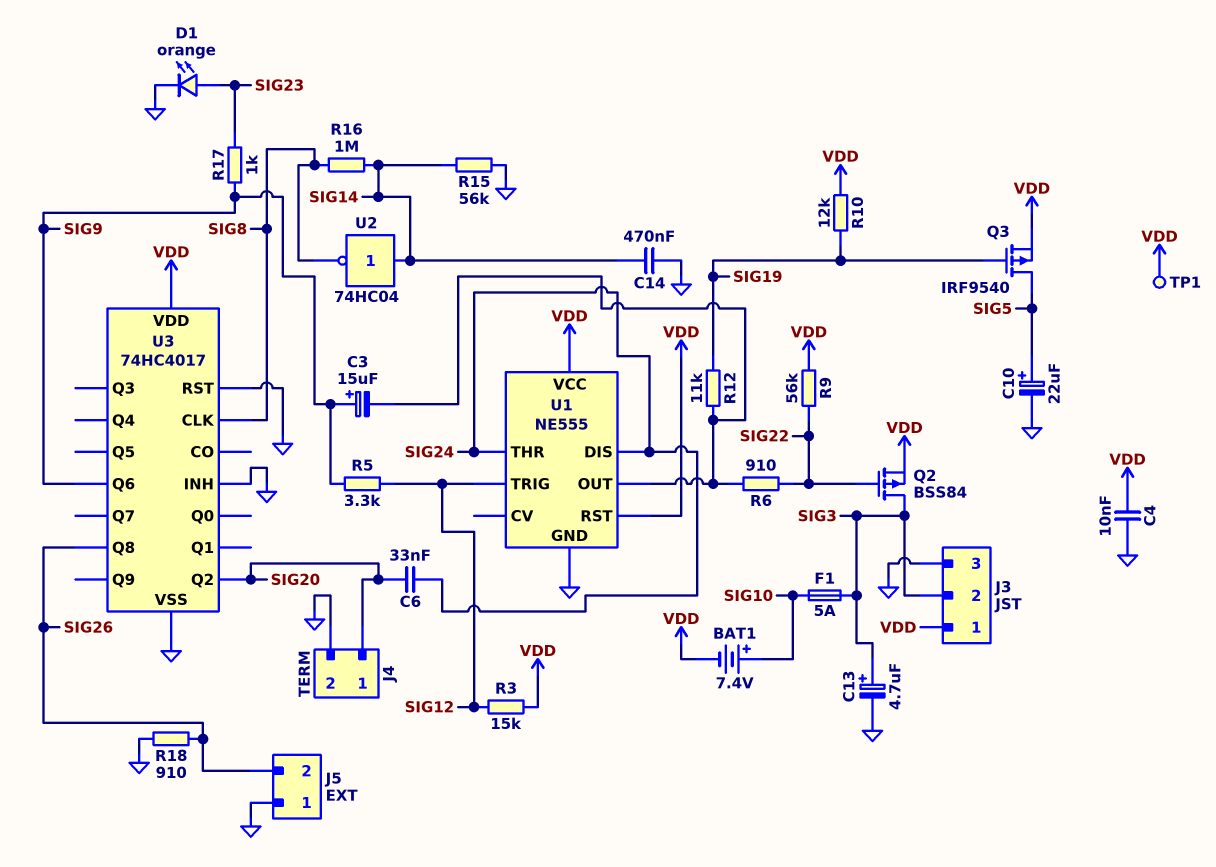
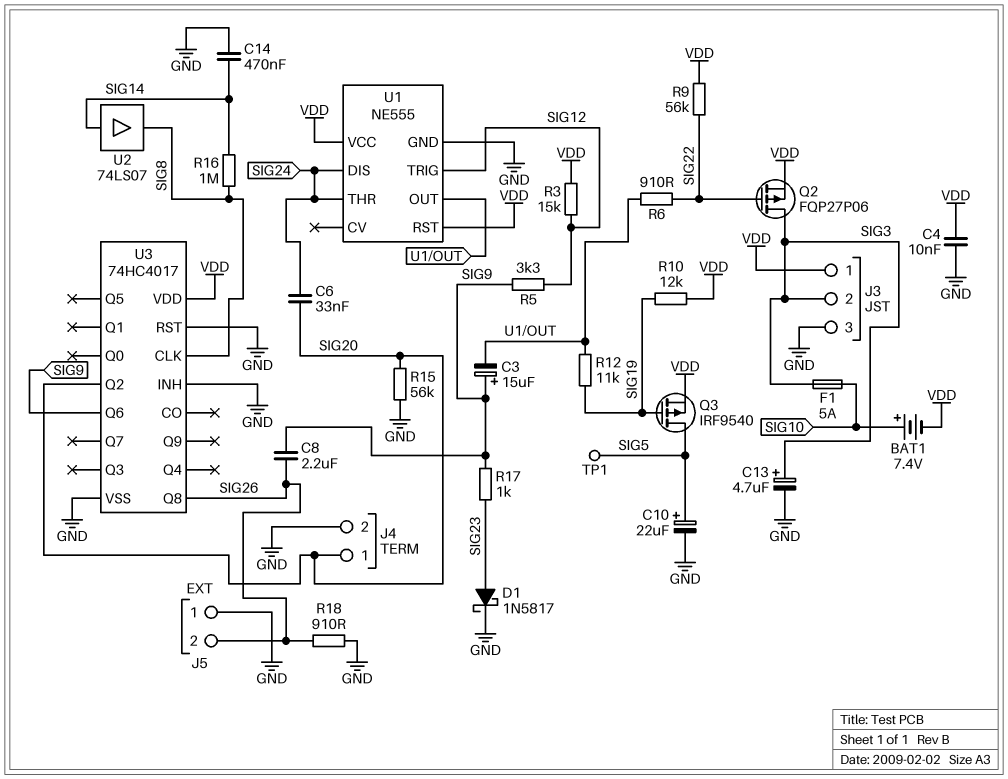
C8: none -> 2.2uF (SIG9, SIG26)
D1: LED orange (A SIG23, K GND) -> schottky 1N5817 (A SIG23, K GND)
Q2: PMOS BSS84 (G SIG22, D SIG3, S VDD) -> PMOS FQP27P06 (G SIG22, D SIG3, S VDD)
R15: 56k (GND, SIG14) -> 56k (GND, SIG20)
TP1: test point (VDD) -> test point (SIG5)
U2: NOT 74HC04 (in SIG14, out SIG8) -> buffer 74LS07 (in SIG14, out SIG8)

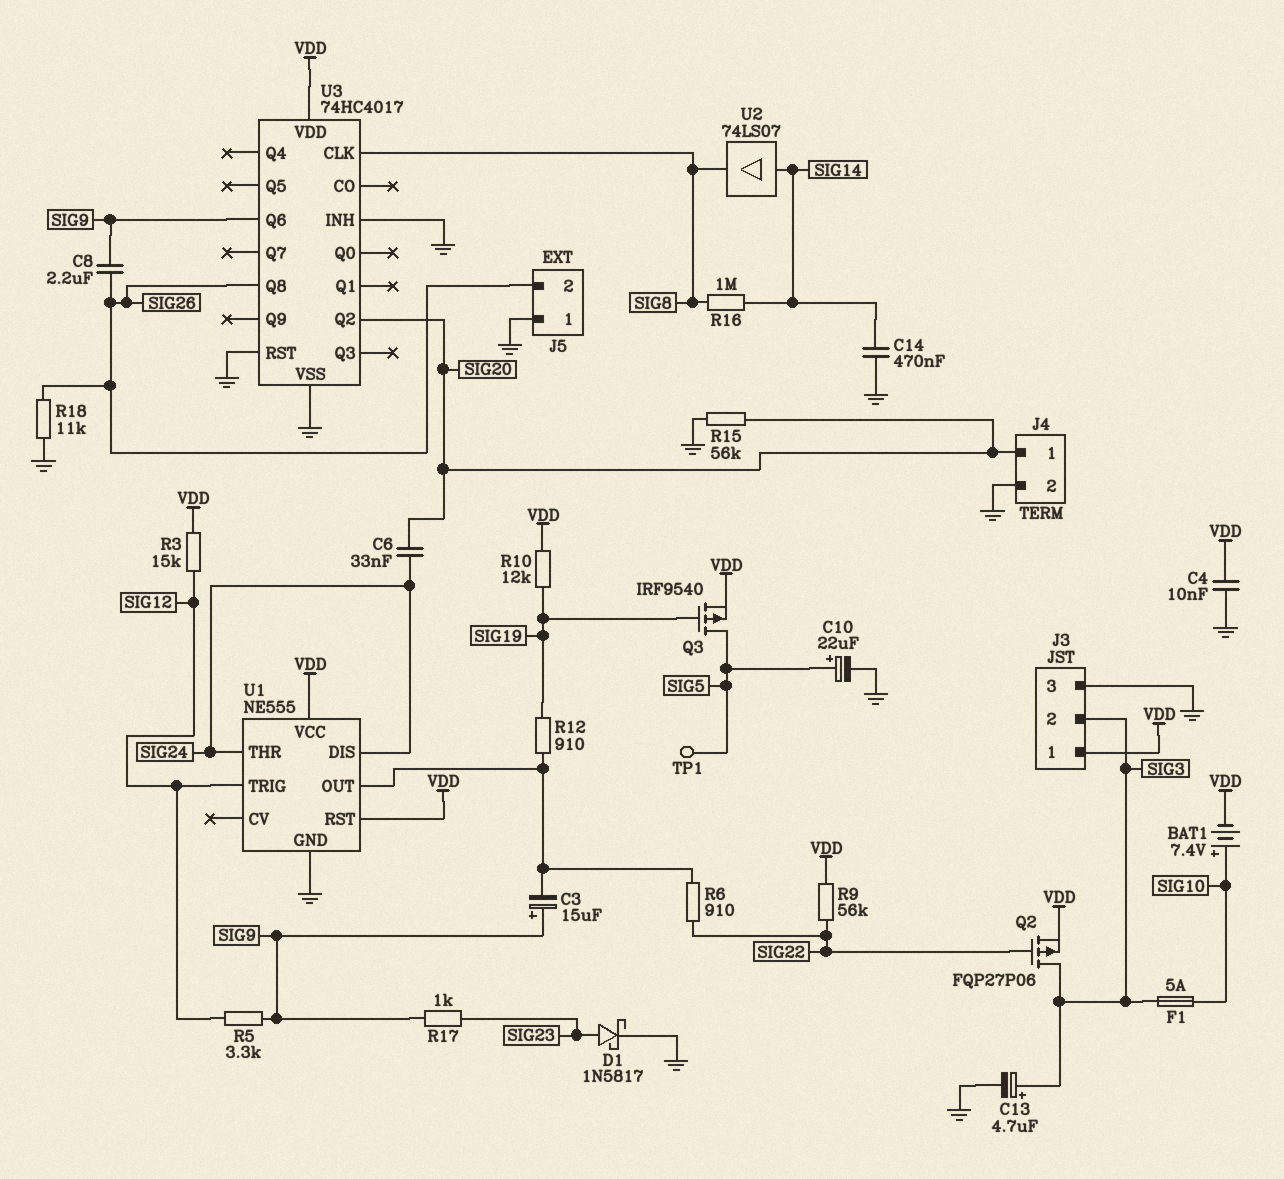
R12: 11k (SIG19, U1/OUT) -> 910 (SIG19, U1/OUT)
R18: 910 (GND, SIG26) -> 11k (GND, SIG26)

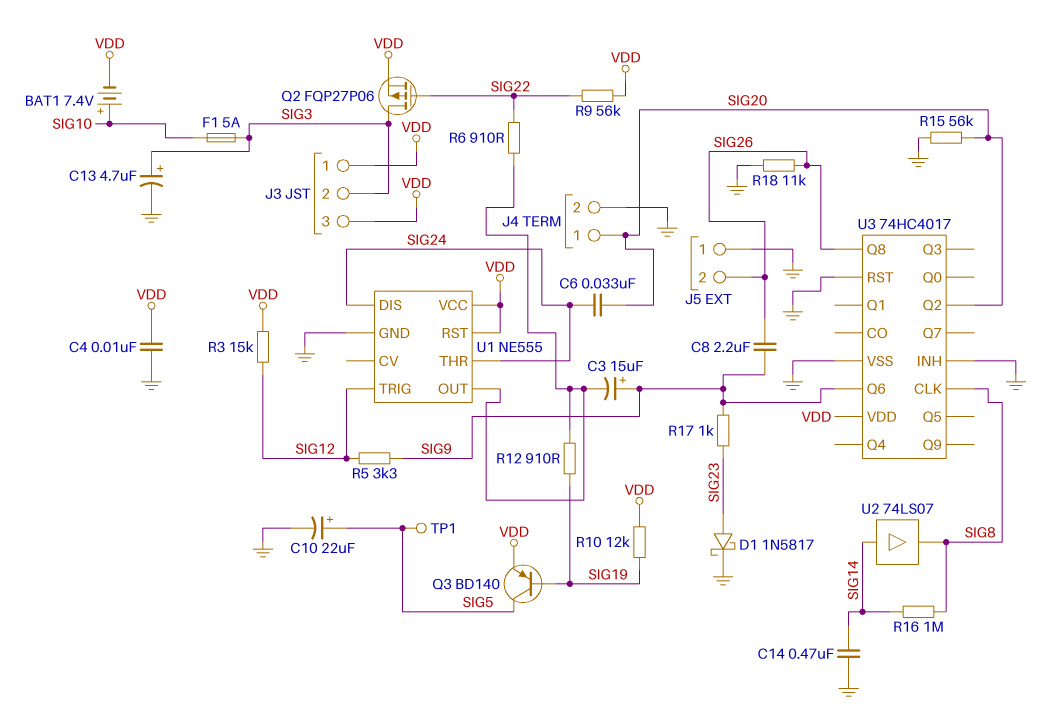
J3 pin 3: GND -> VDD
Q3: PMOS IRF9540 (G SIG19, D SIG5, S VDD) -> PNP BD140 (B SIG19, C SIG5, E VDD)

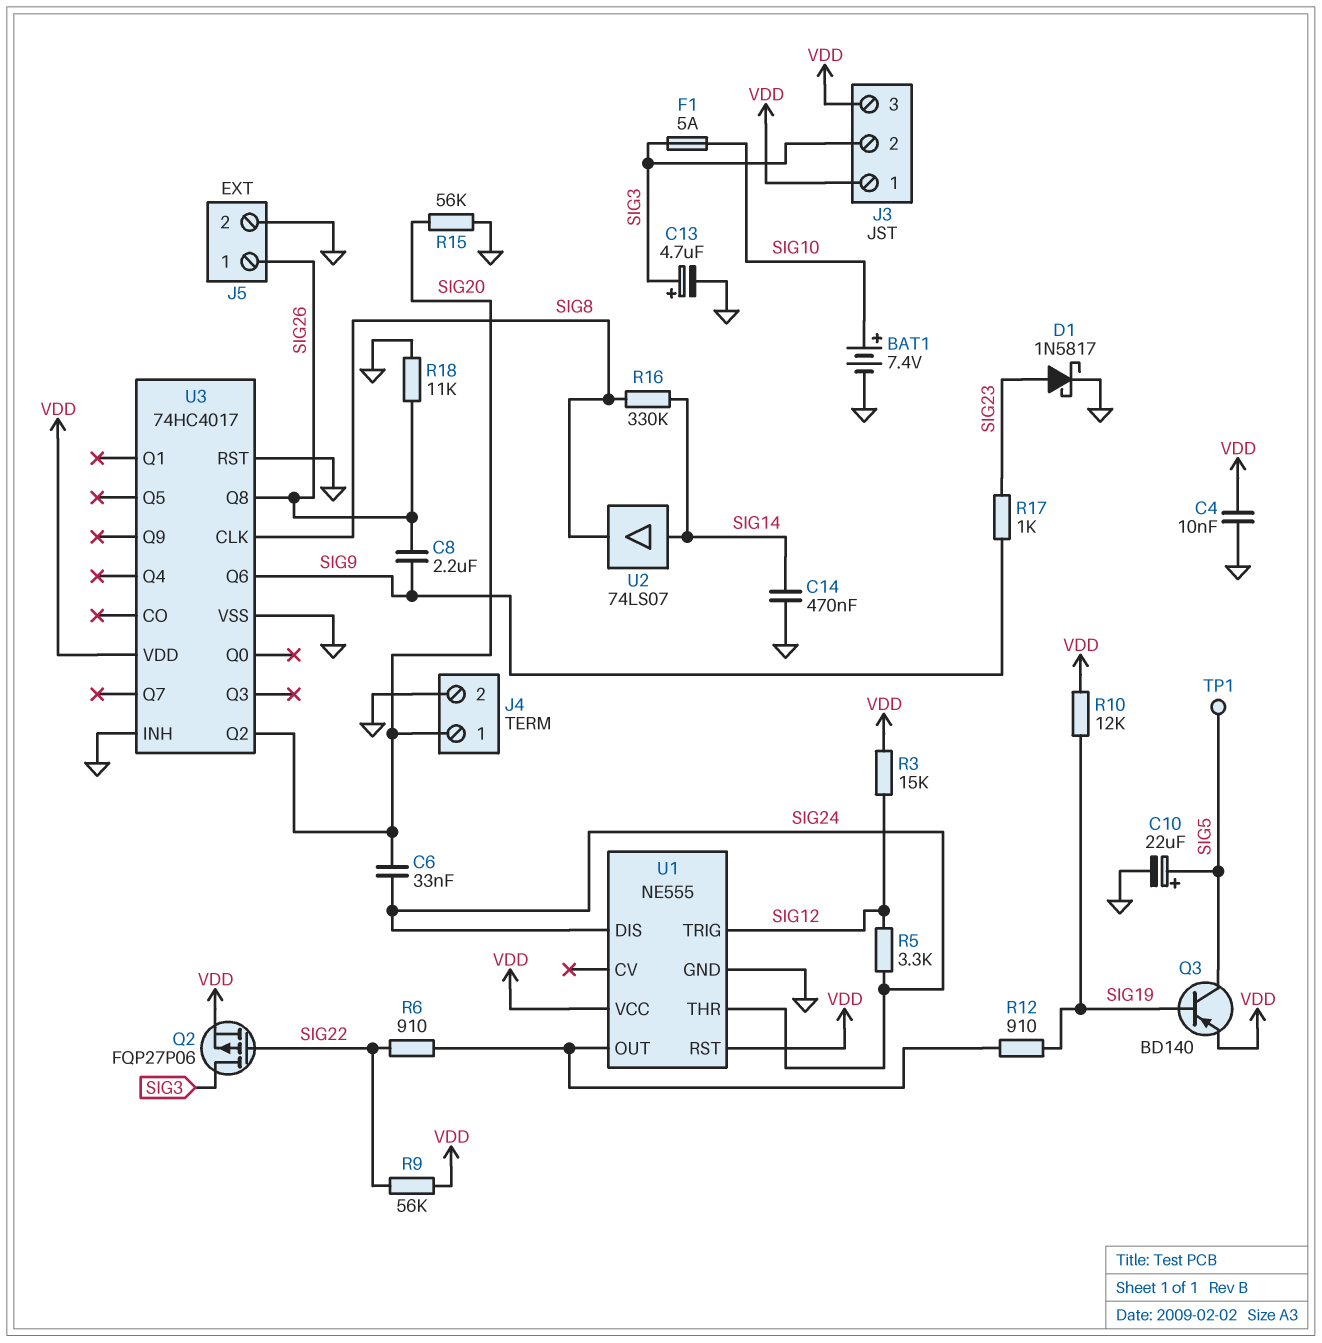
BAT1: 7.4V (plus SIG10, minus VDD) -> 7.4V (plus SIG10, minus GND)
C3: 15uF (plus SIG9, minus U1/OUT) -> none
J5 pin 1: GND -> SIG26
J5 pin 2: SIG26 -> GND
R5: 3.3k (SIG9, SIG12) -> 3.3k (SIG12, SIG24)
R16: 1M (SIG8, SIG14) -> 330k (SIG8, SIG14)

